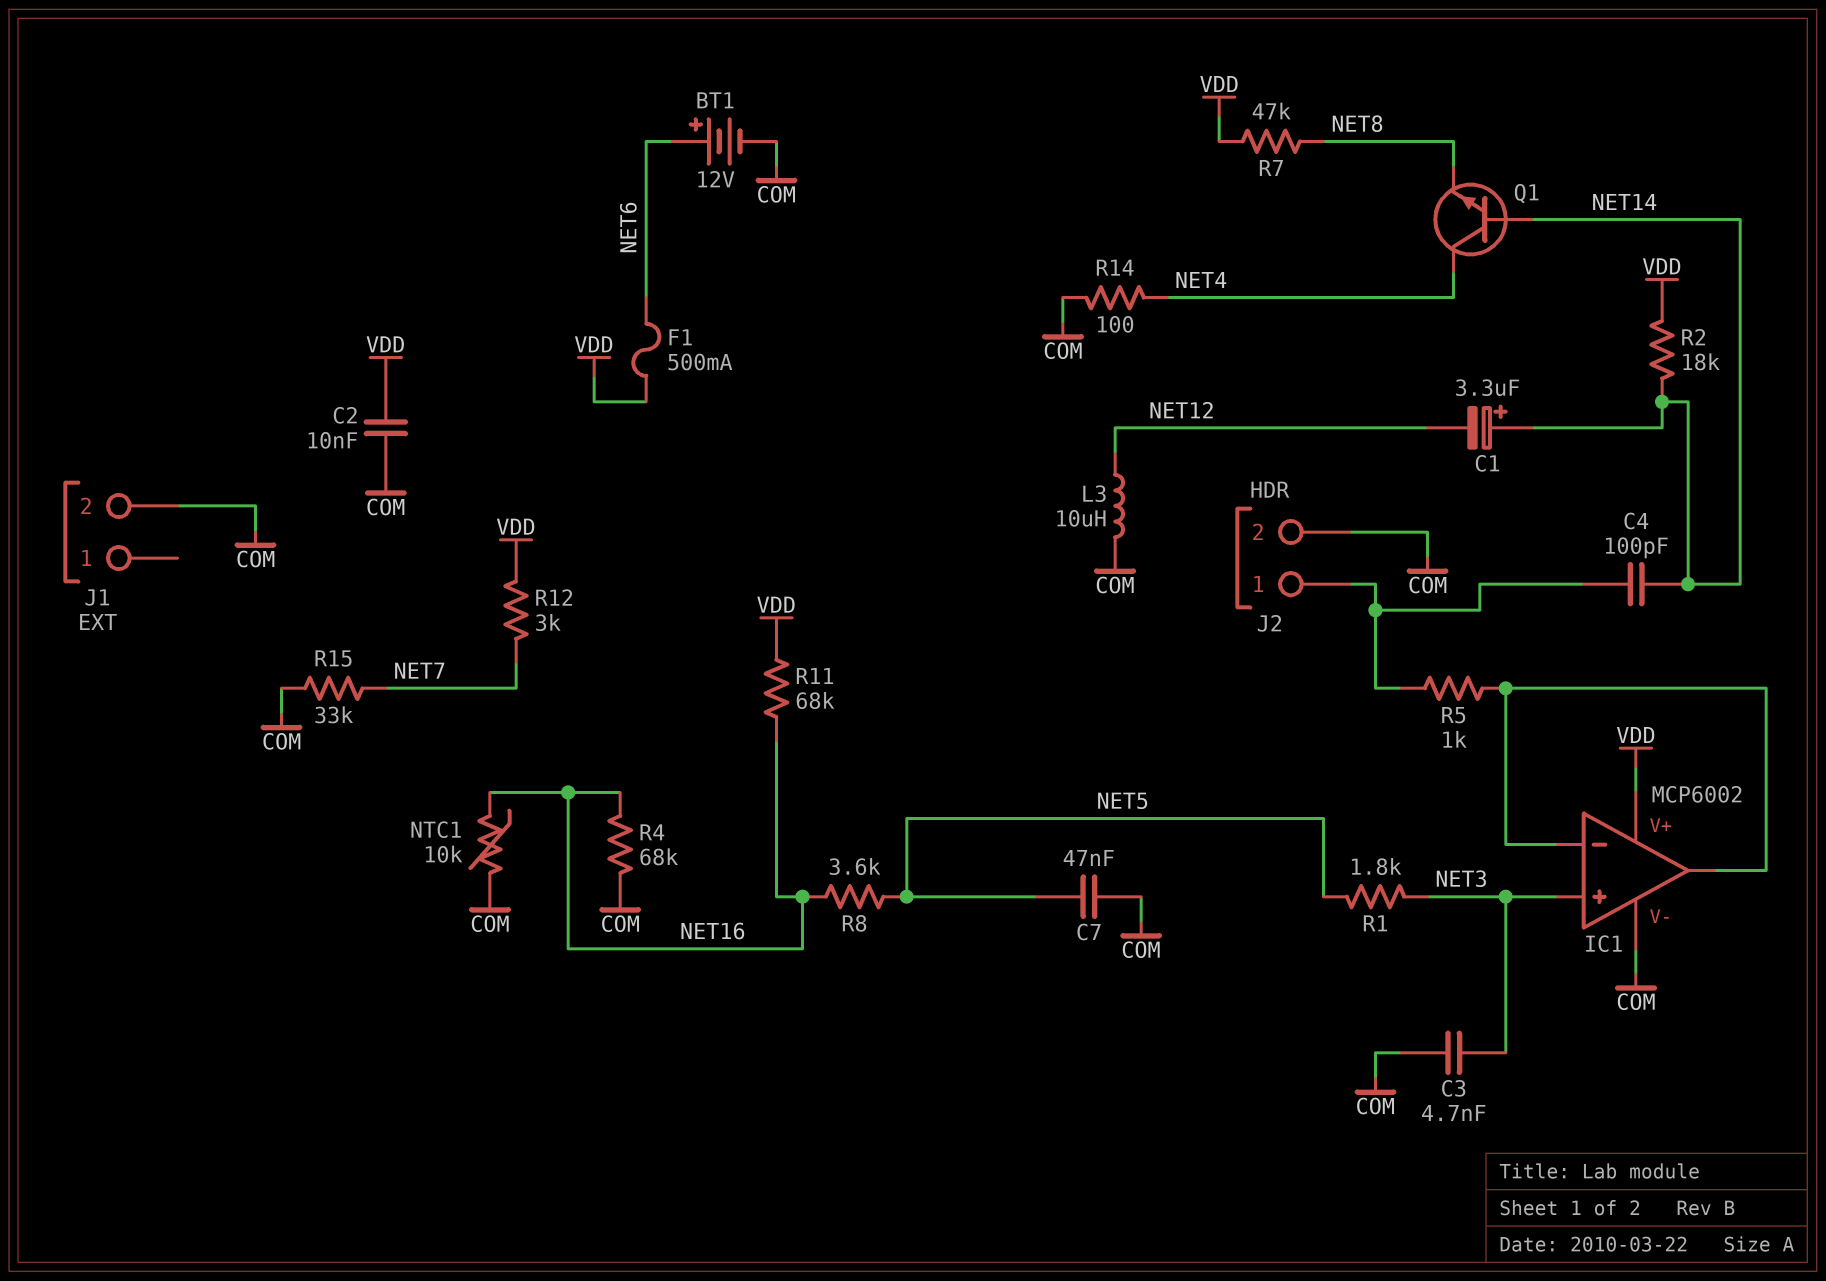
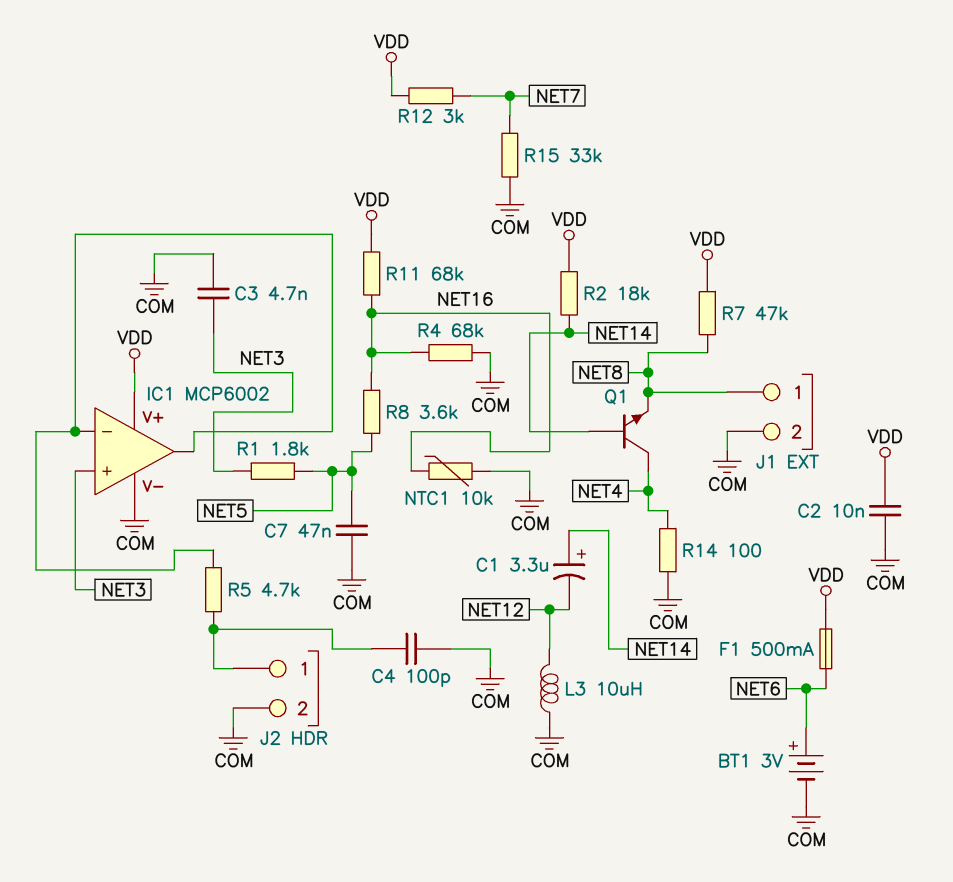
BT1: 12V (plus NET6, minus COM) -> 3V (plus NET6, minus COM)
C4: 100pF (J2/1, NET14) -> 100pF (COM, J2/1)
J1 pin 1: none -> NET8
R5: 1k (IC1/in-, J2/1) -> 4.7k (IC1/in-, J2/1)

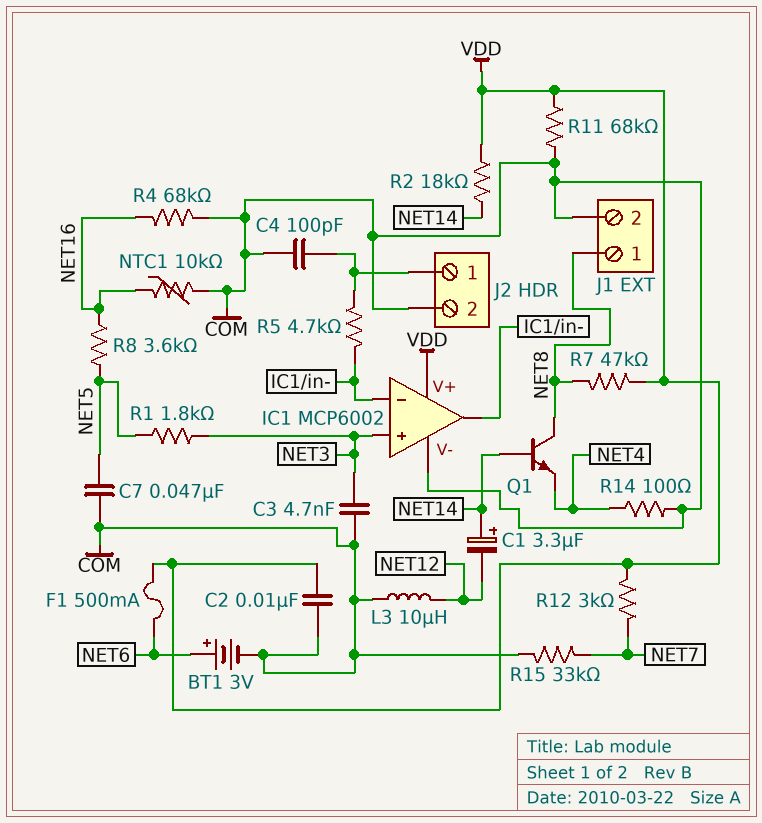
Q1: NPN (B NET14, C NET4, E NET8) -> NPN (B NET14, C NET8, E NET4)
R11: 68k (NET16, VDD) -> 68k (COM, VDD)

